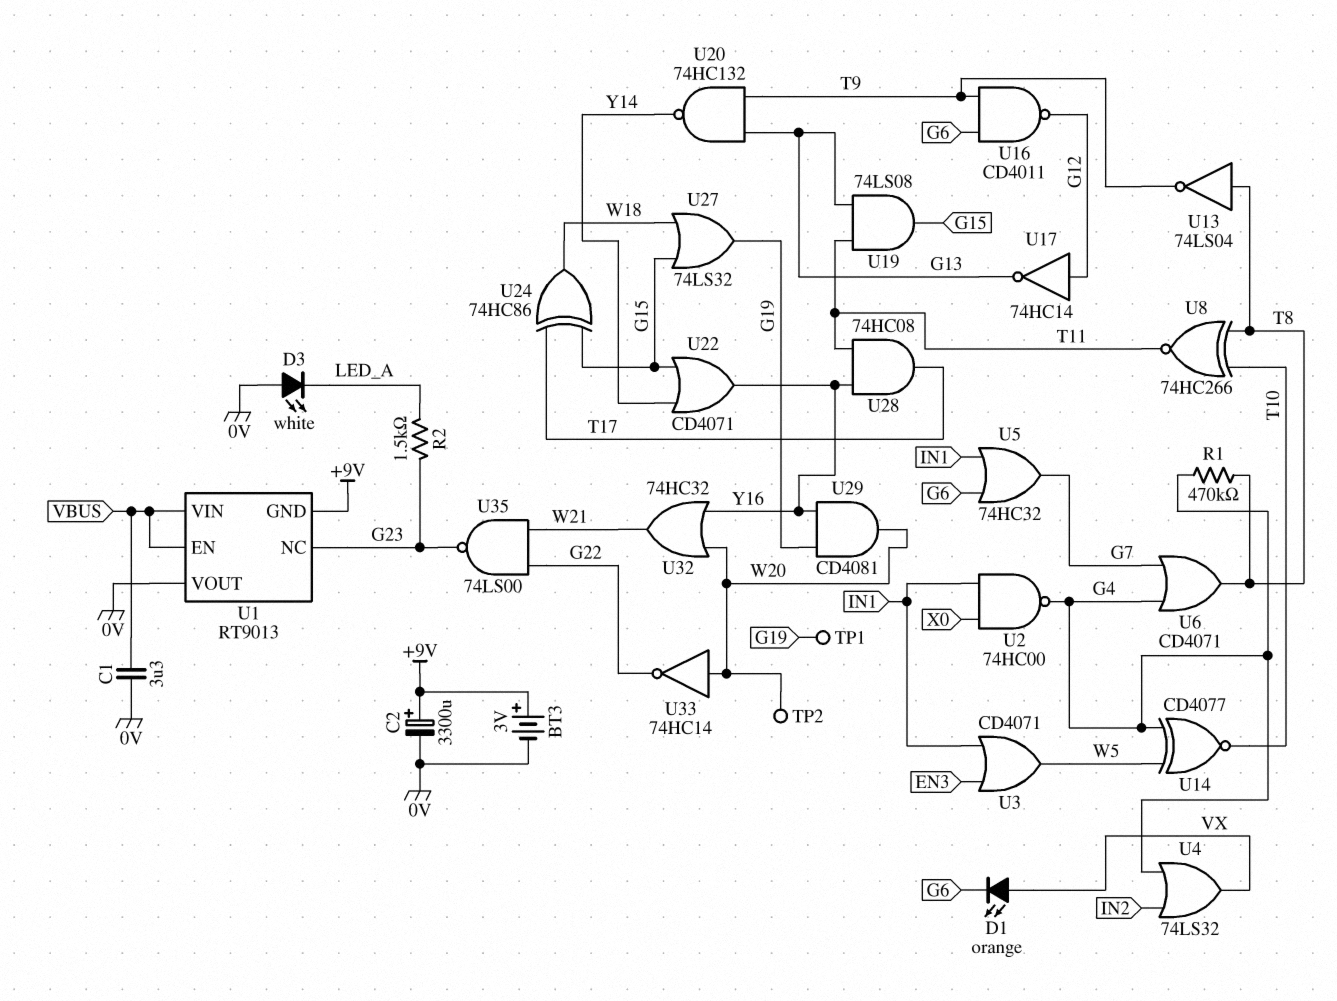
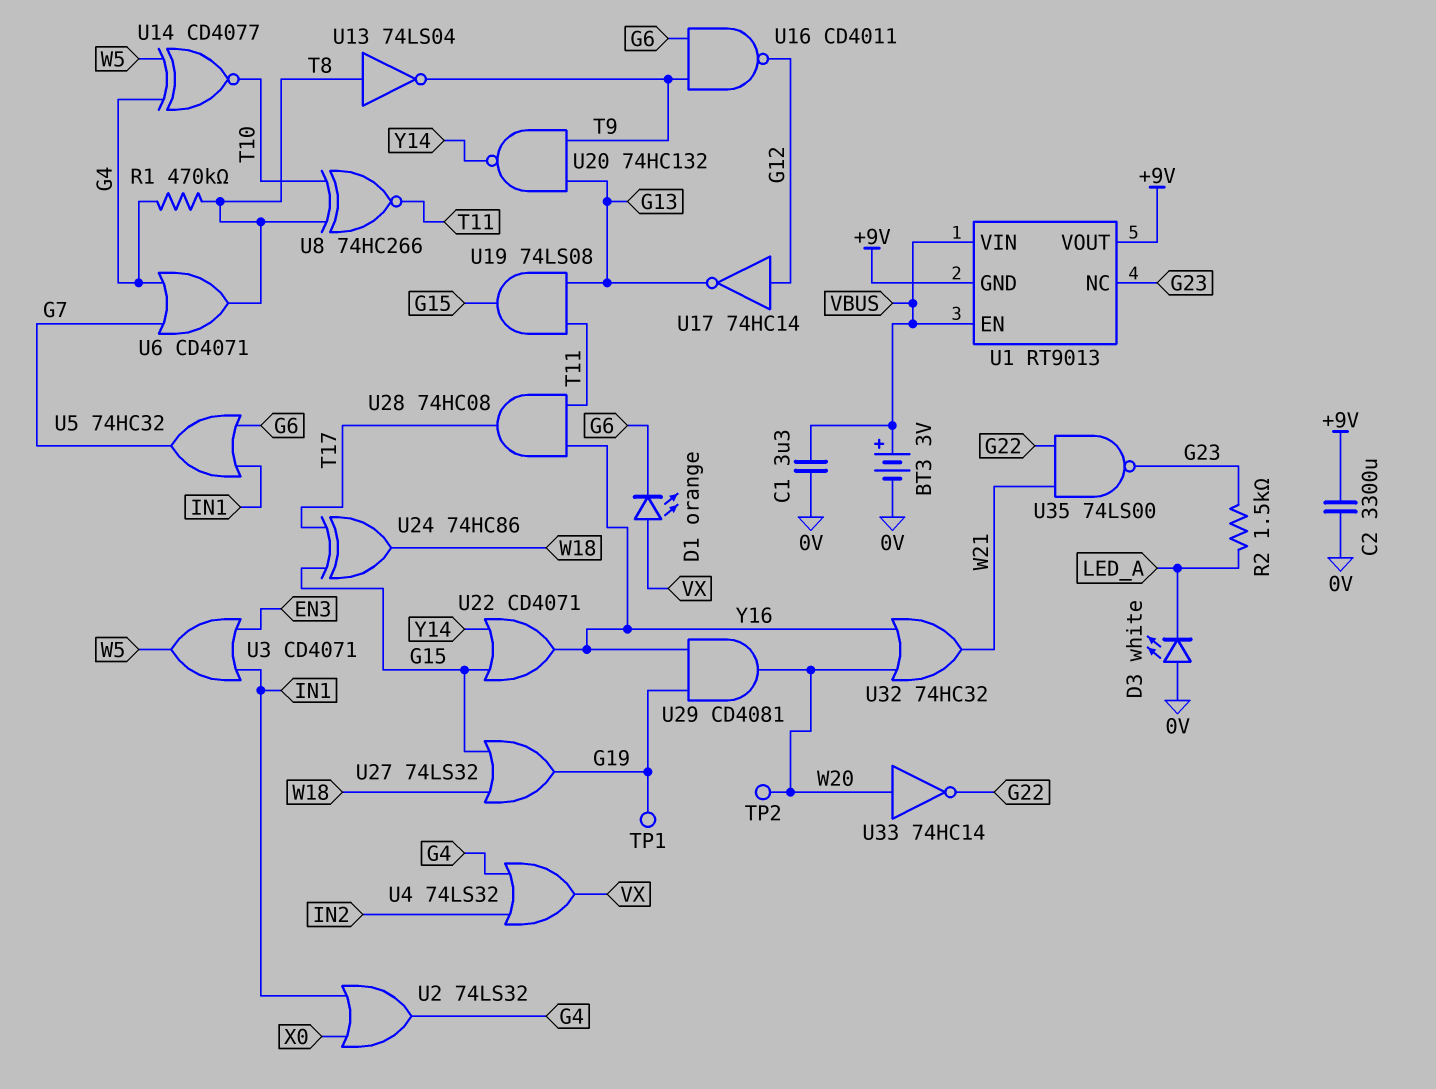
BT3: 3V (plus +9V, minus 0V) -> 3V (plus VBUS, minus 0V)
C2: 3300uF (plus +9V, minus 0V) -> 3300uF (+9V, 0V)
U1 pin VOUT: 0V -> +9V
U2: NAND 74HC00 (in IN1, in X0, out G4) -> OR 74LS32 (in IN1, in X0, out G4)

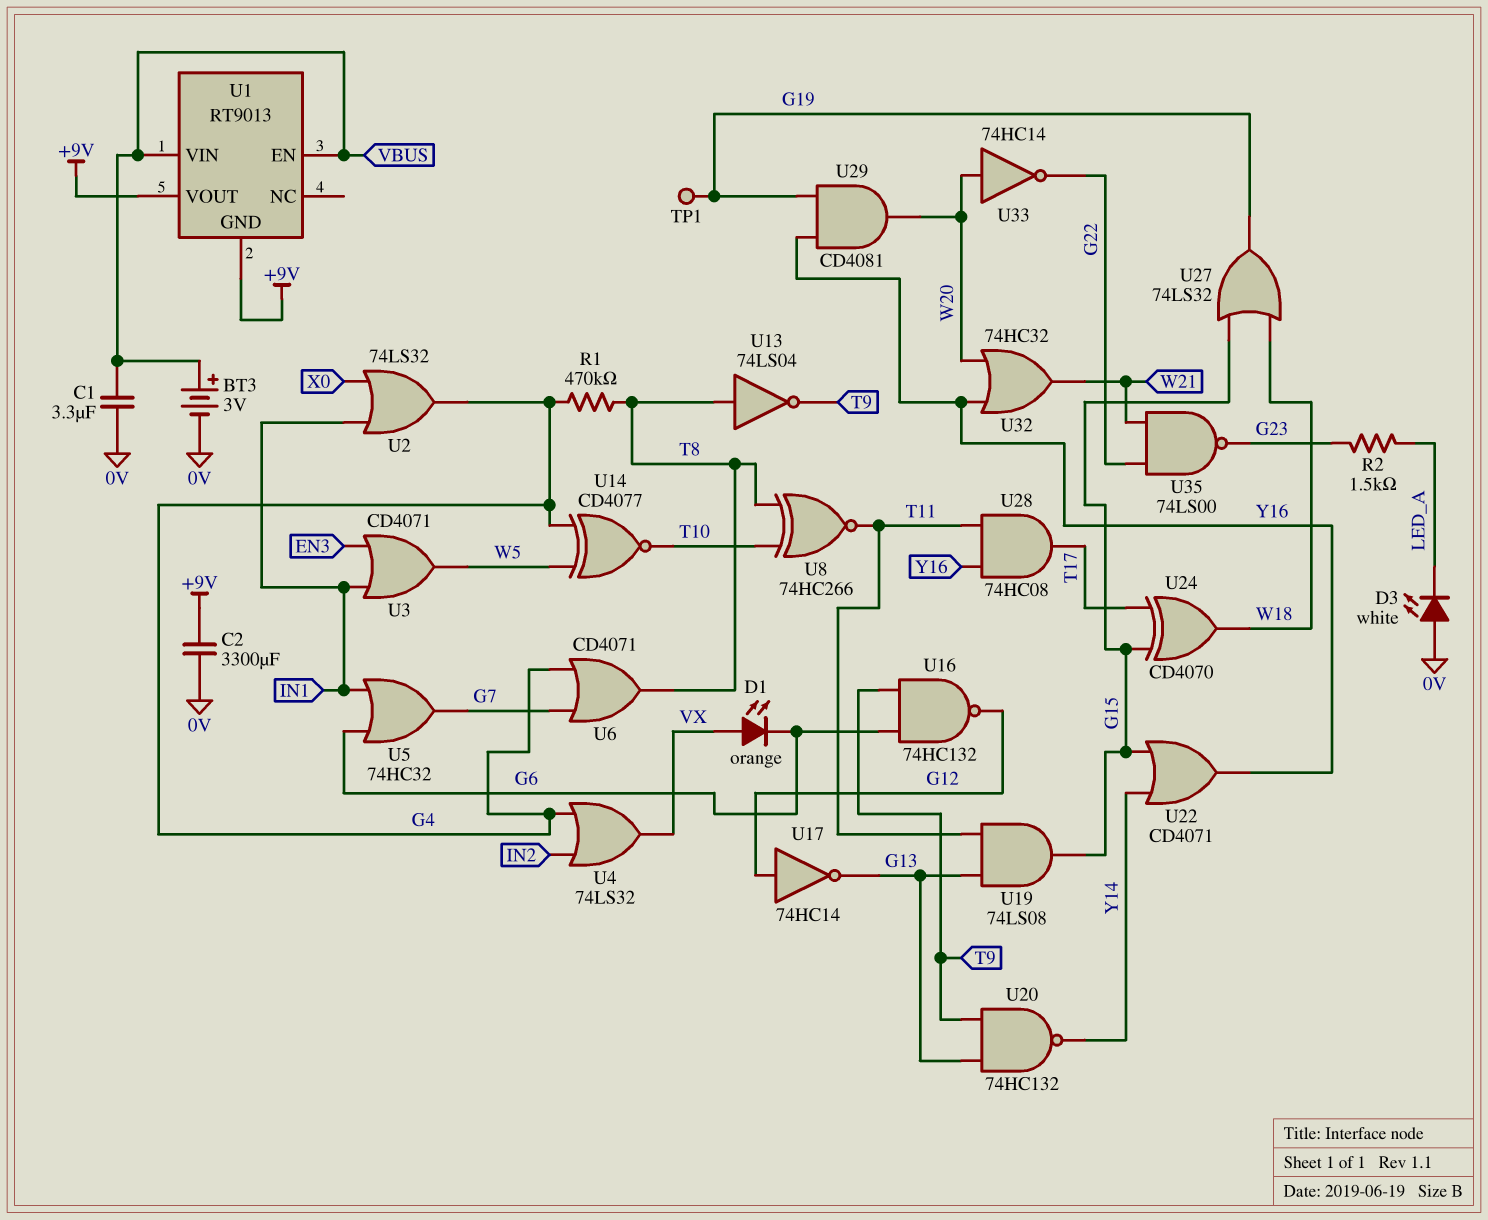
TP2: test point (W20) -> none
U1 pin NC: G23 -> none
U16: NAND CD4011 (in G6, in T9, out G12) -> NAND 74HC132 (in G6, in T9, out G12)
U24: XOR 74HC86 (in G15, in T17, out W18) -> XOR CD4070 (in G15, in T17, out W18)

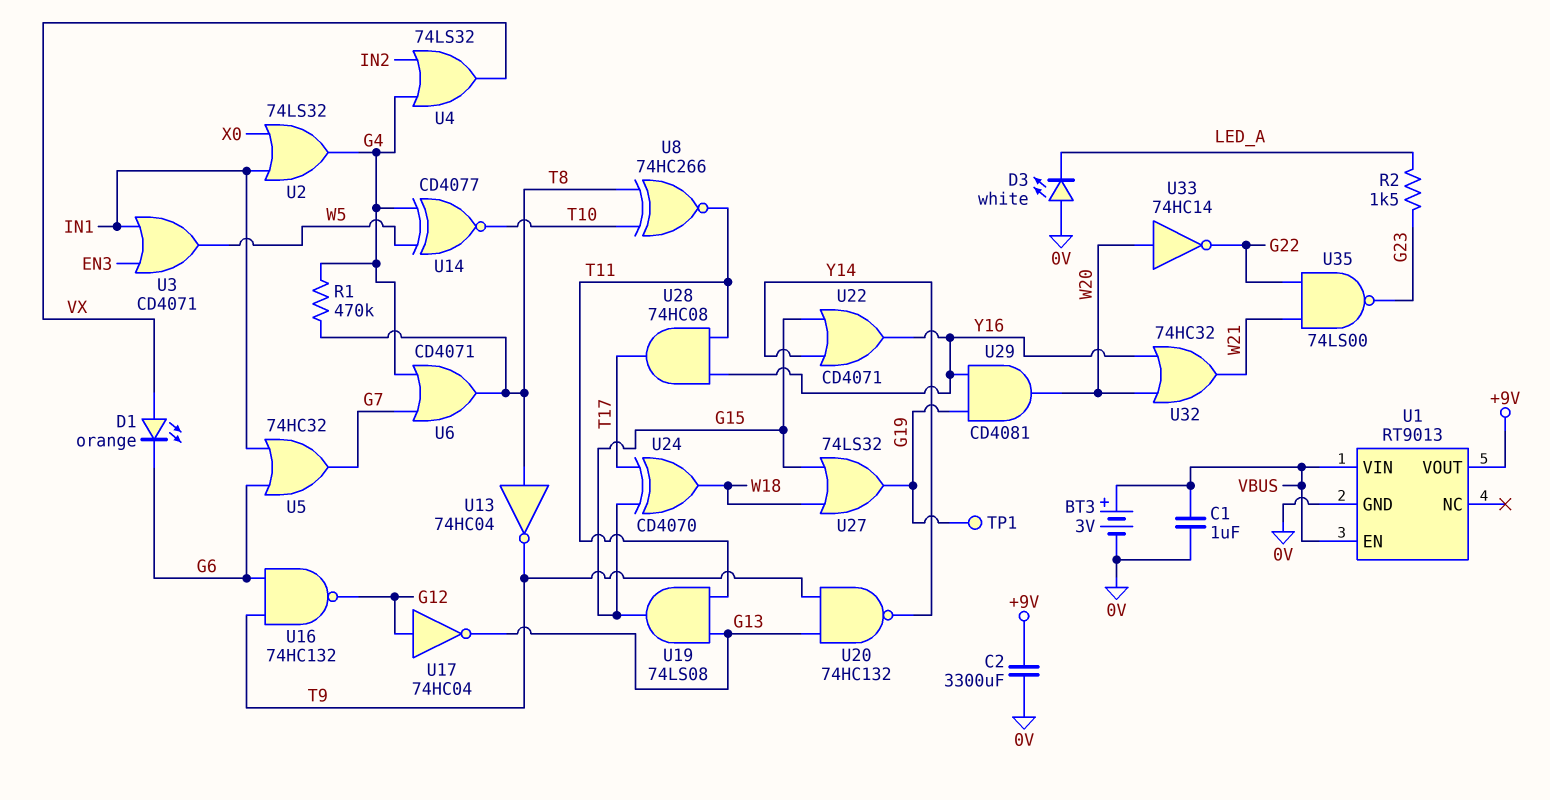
C1: 3.3uF (0V, VBUS) -> 1uF (0V, VBUS)
U1 pin GND: +9V -> 0V
U13: NOT 74LS04 (in T8, out T9) -> NOT 74HC04 (in T8, out T9)
U17: NOT 74HC14 (in G12, out G13) -> NOT 74HC04 (in G12, out G13)

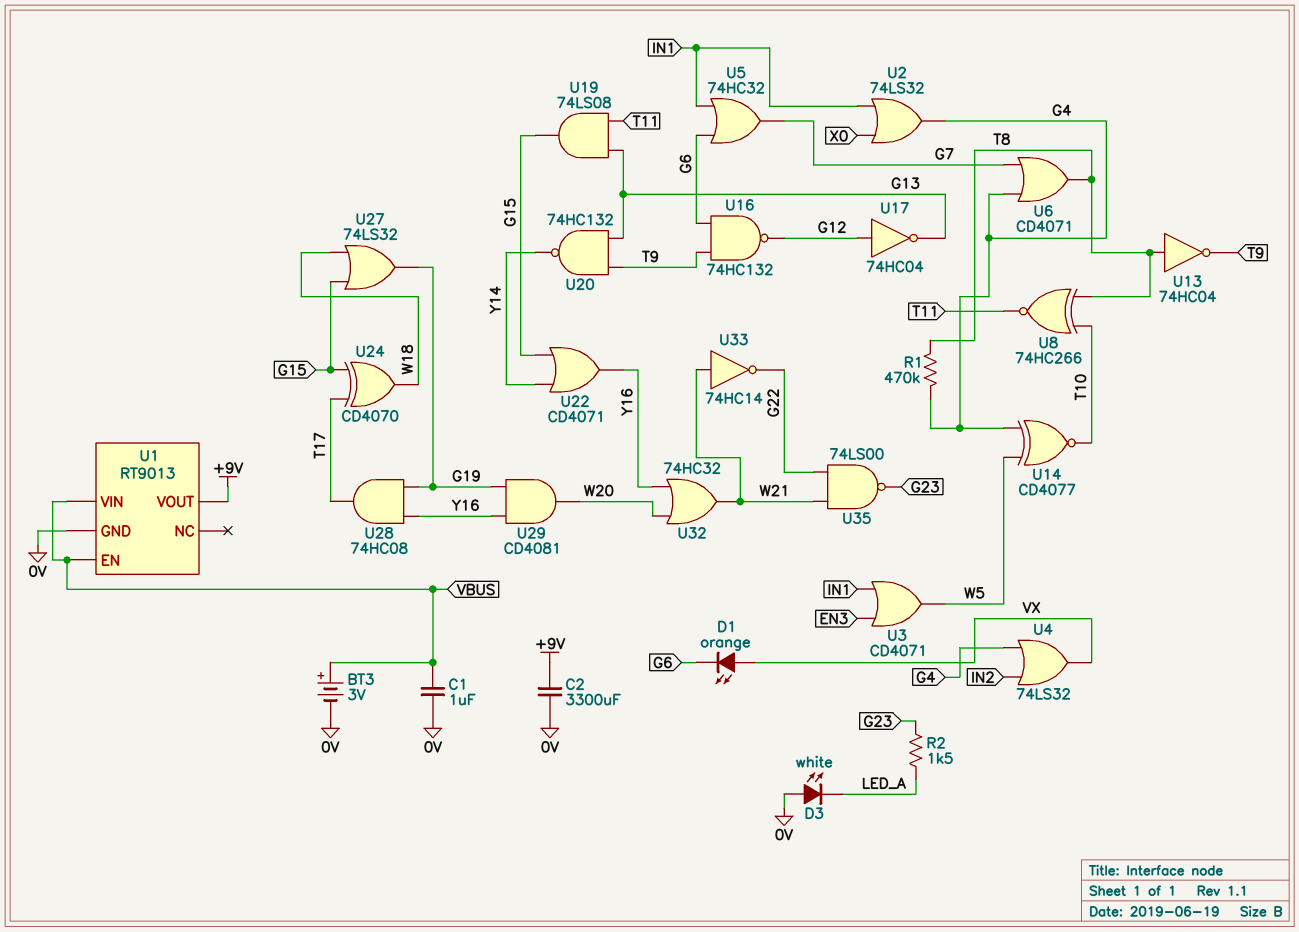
TP1: test point (G19) -> none
U28: AND 74HC08 (in T11, in Y16, out T17) -> AND 74HC08 (in G19, in Y16, out T17)
U33: NOT 74HC14 (in W20, out G22) -> NOT 74HC14 (in W21, out G22)

